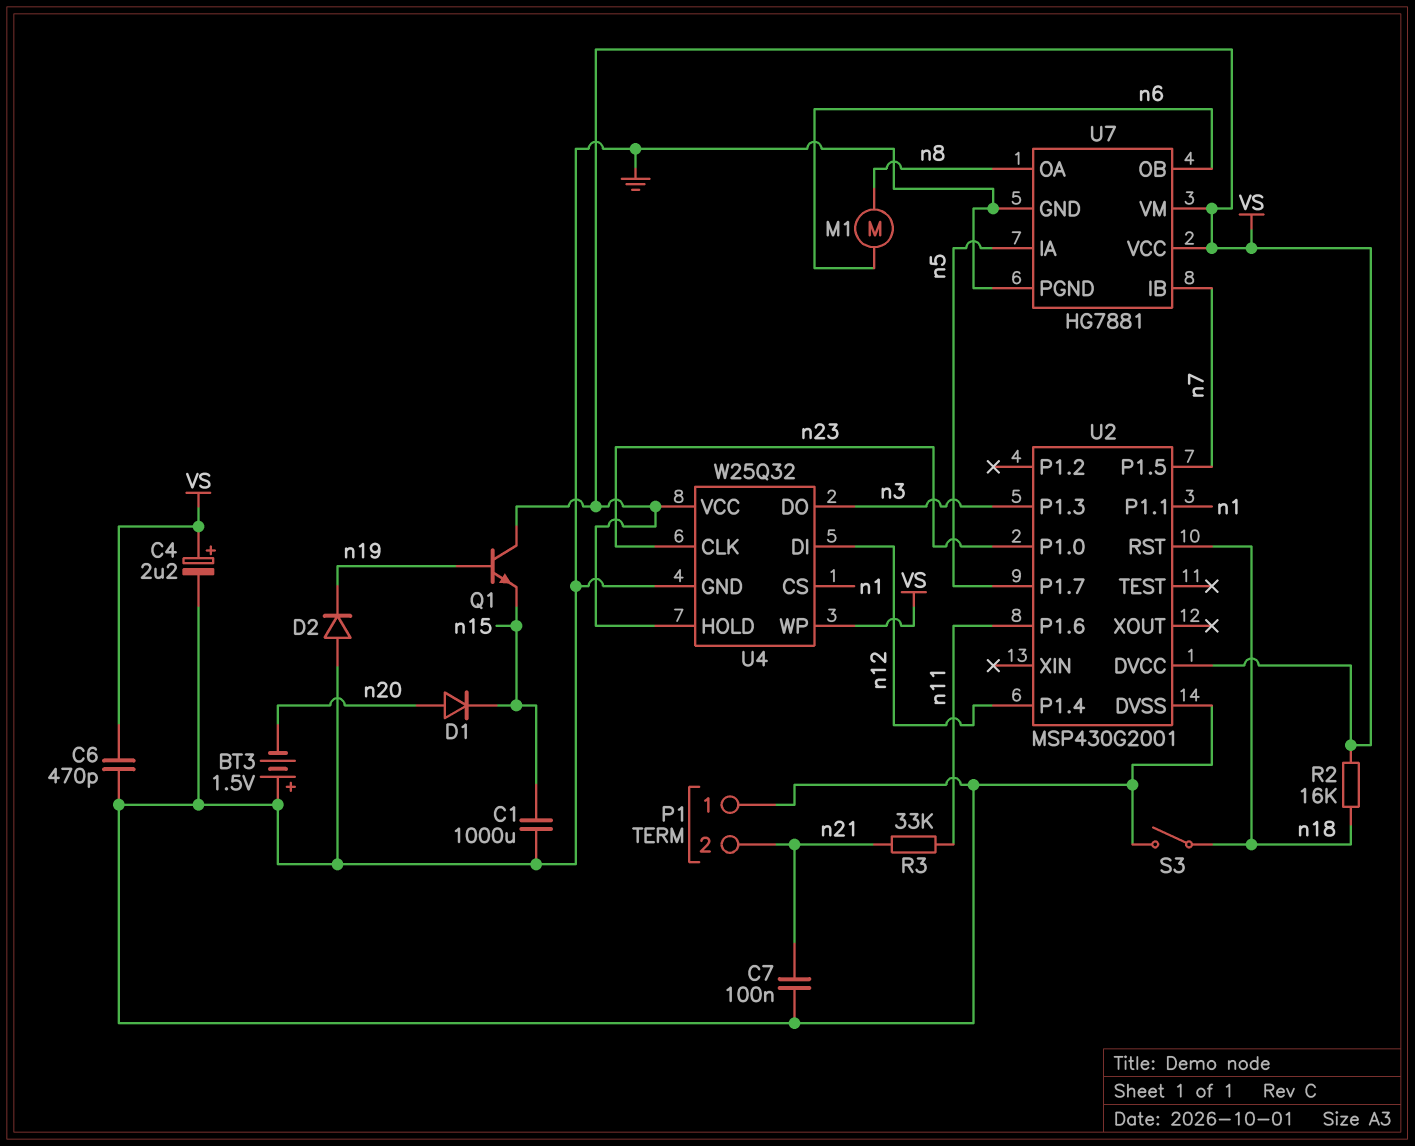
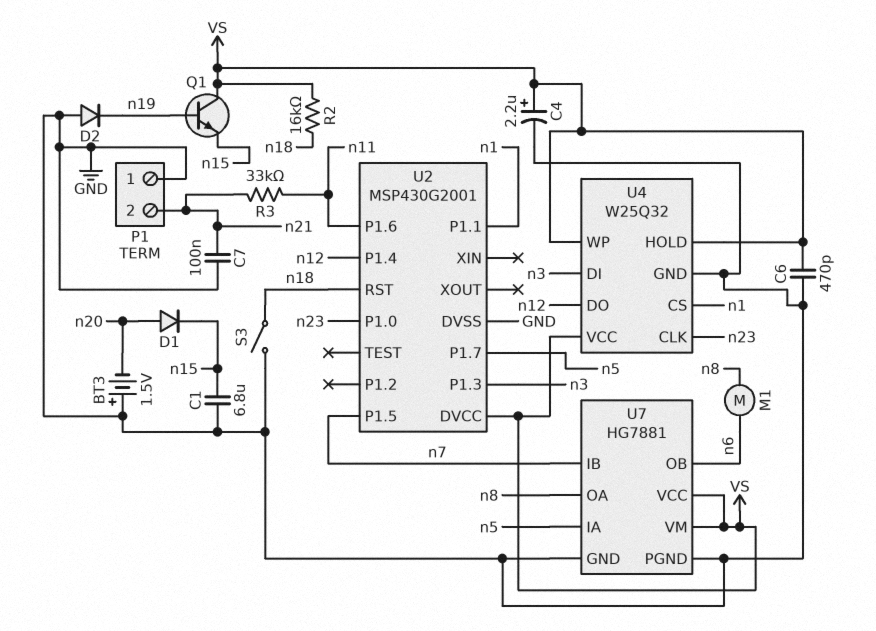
C1: 1000uF (GND, n15) -> 6.8uF (GND, n15)
U4 pin DI: n12 -> n3
U4 pin DO: n3 -> n12

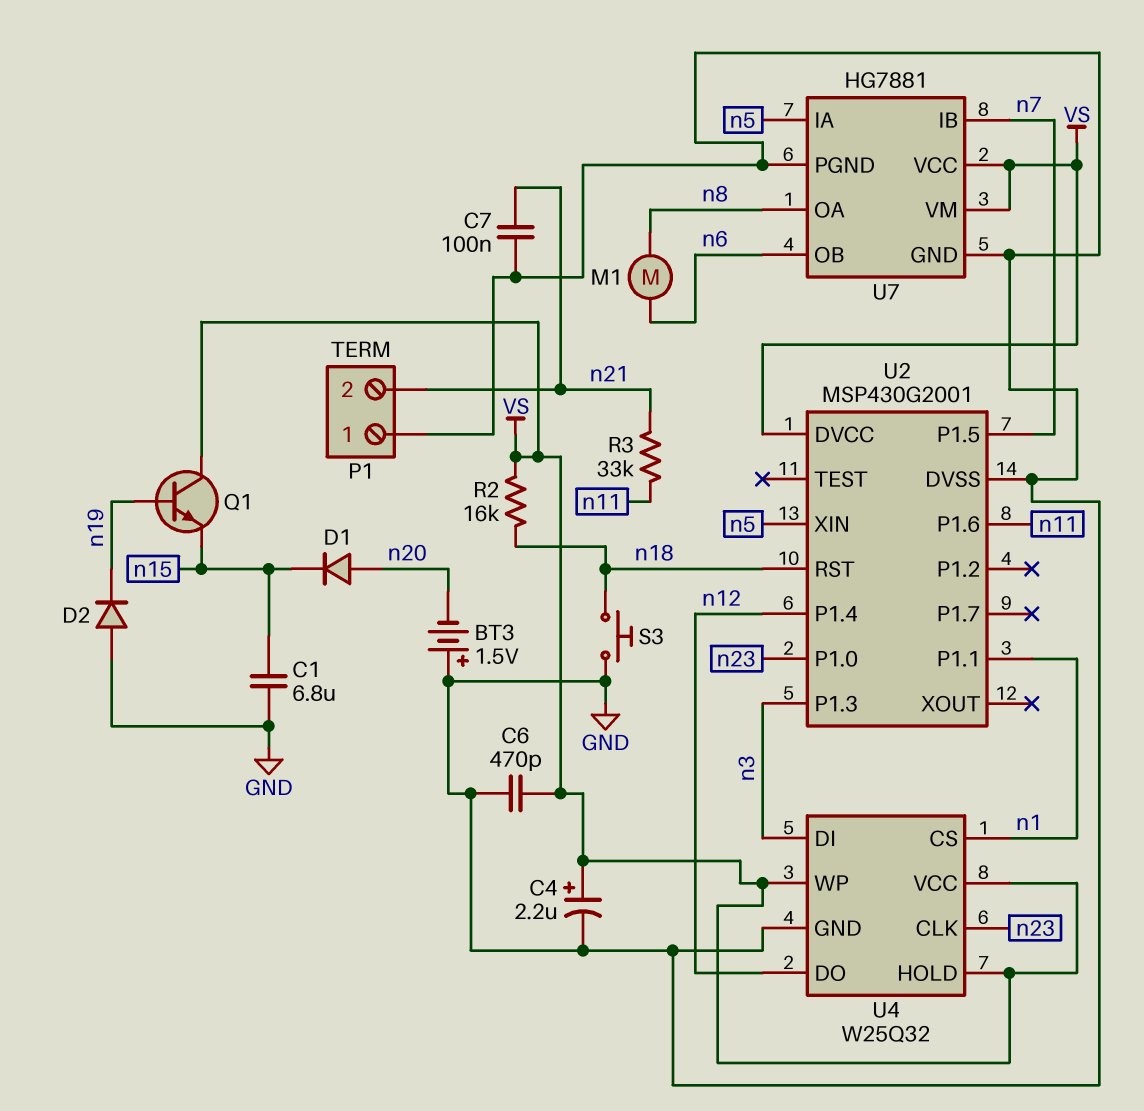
S3: switch (GND, n18) -> button (GND, n18)
U2 pin P1.7: n5 -> none
U2 pin XIN: none -> n5

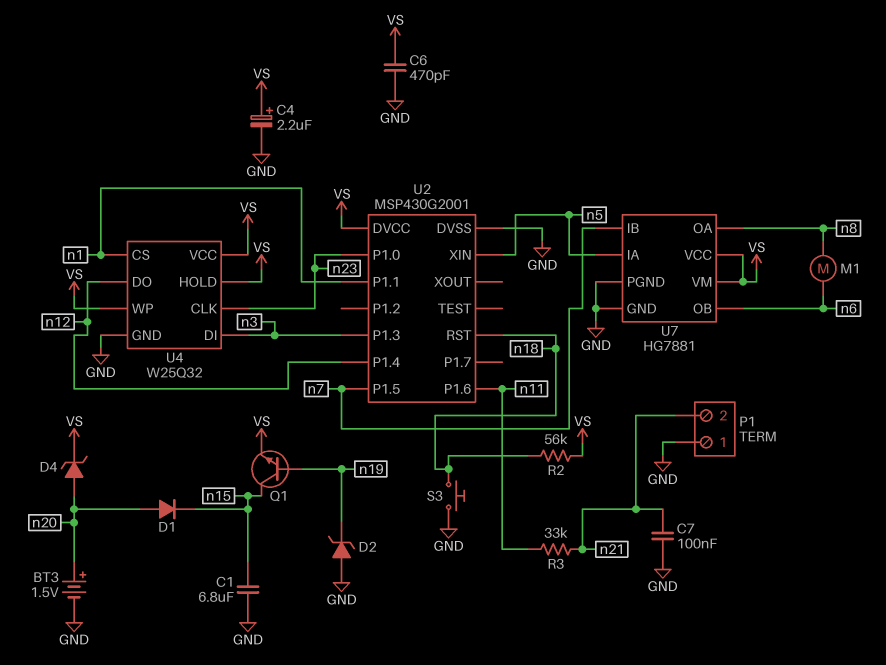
BT3: 1.5V (plus GND, minus n20) -> 1.5V (plus n20, minus GND)
D2: diode (A GND, K n19) -> zener (A GND, K n19)
D4: none -> zener (A n20, K VS)
Q1: NPN (B n19, C VS, E n15) -> NPN (B n19, C n15, E VS)
R2: 16k (VS, n18) -> 56k (VS, n18)

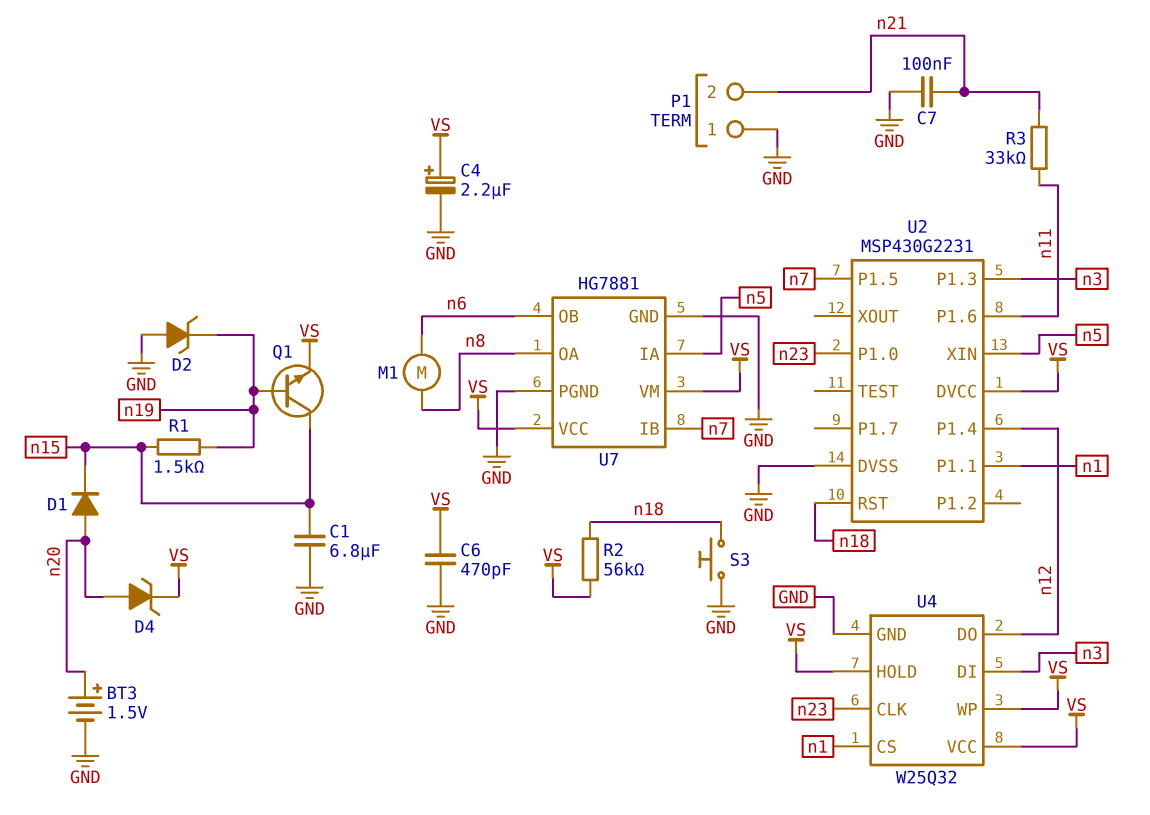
R1: none -> 1.5k (n15, n19)
U2: MSP430G2001 -> MSP430G2231

